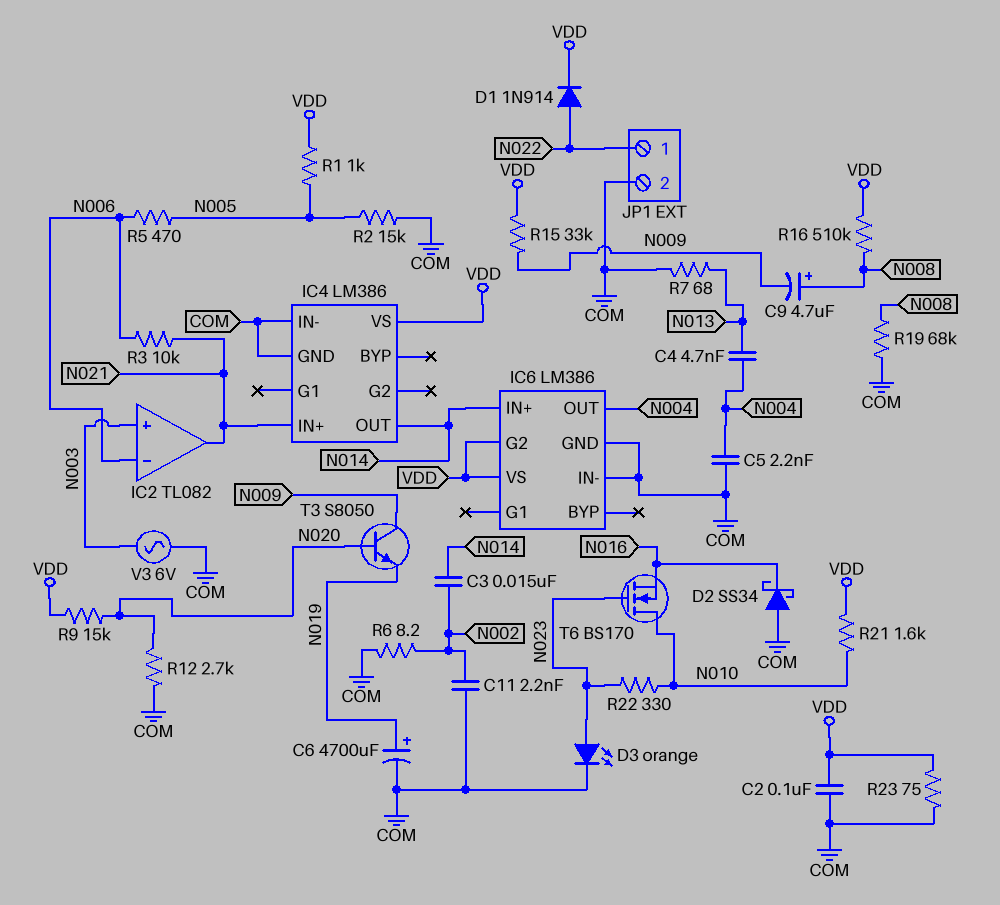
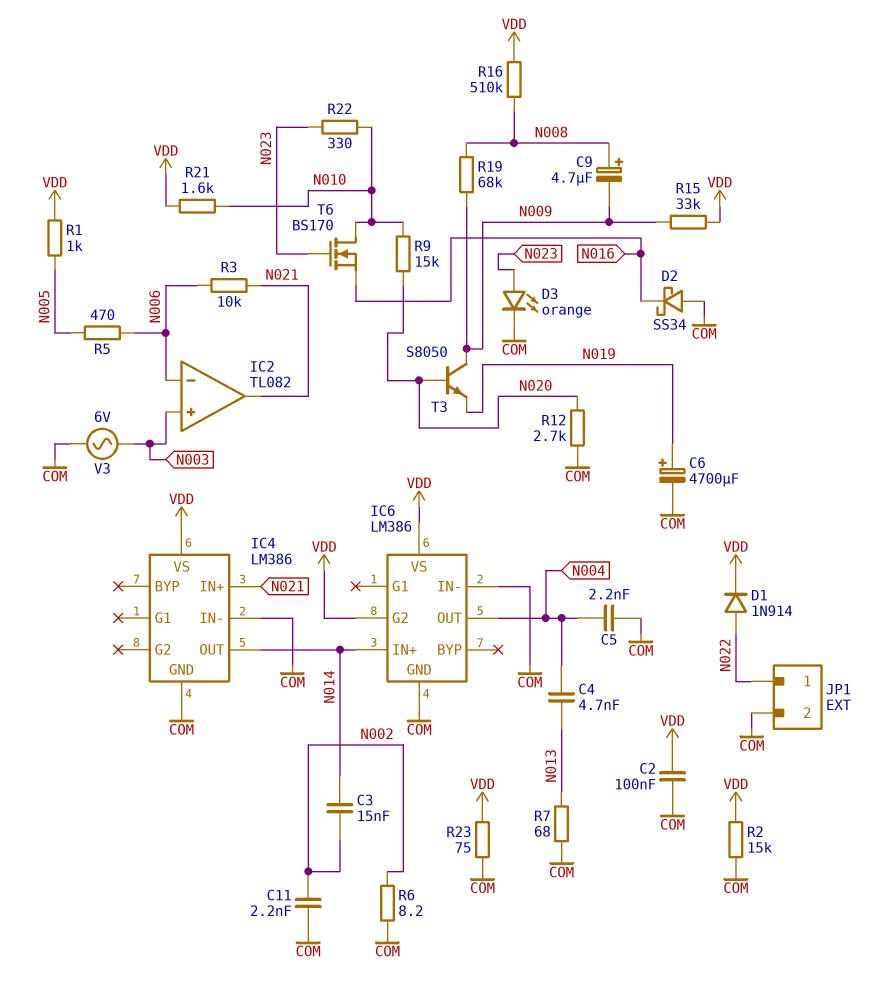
R2: 15k (COM, N005) -> 15k (COM, VDD)
R9: 15k (N020, VDD) -> 15k (N010, N020)
R19: 68k (COM, N008) -> 68k (N008, N009)

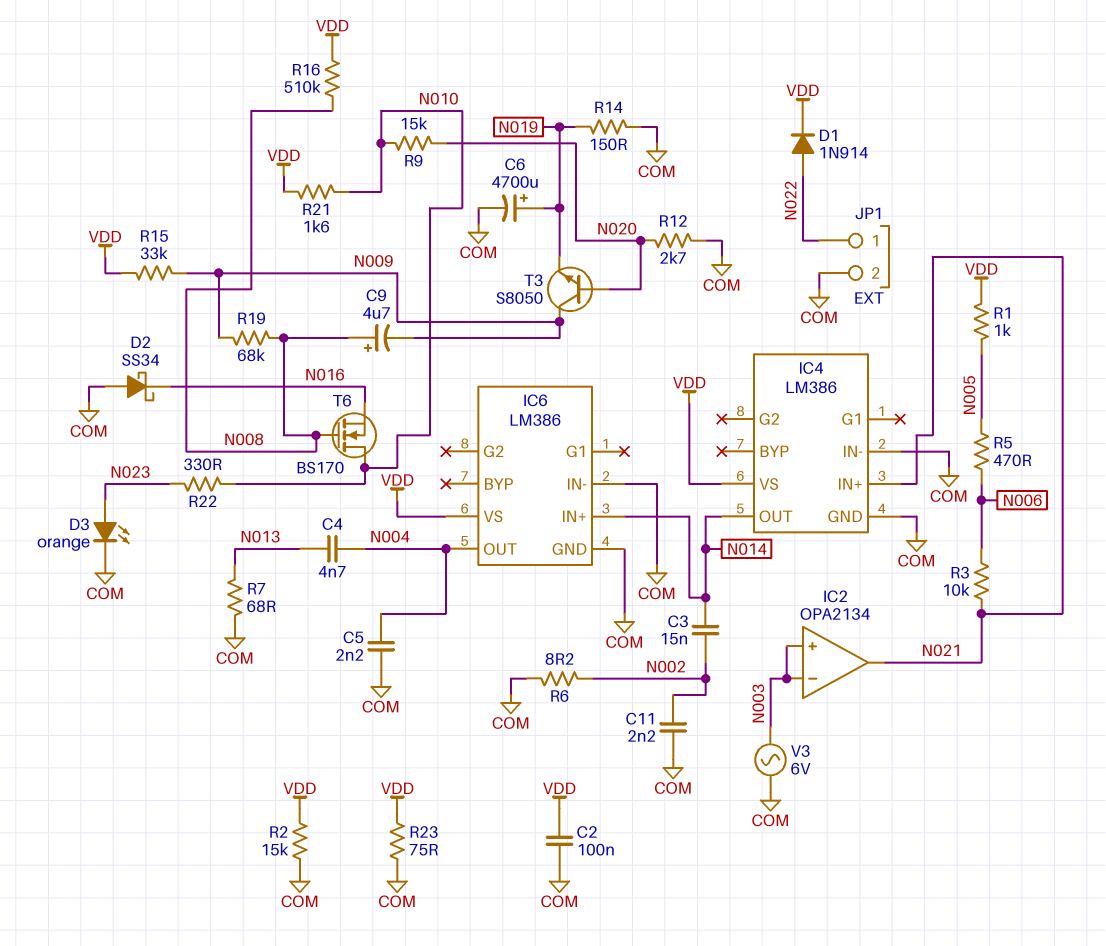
IC2: TL082 -> OPA2134
IC2 pin in-: N006 -> N003
IC6 pin G2: VDD -> none
R14: none -> 150 (COM, N019)
T6: NMOS BS170 (G N023, D N010, S N016) -> NMOS BS170 (G N008, D N010, S N016)

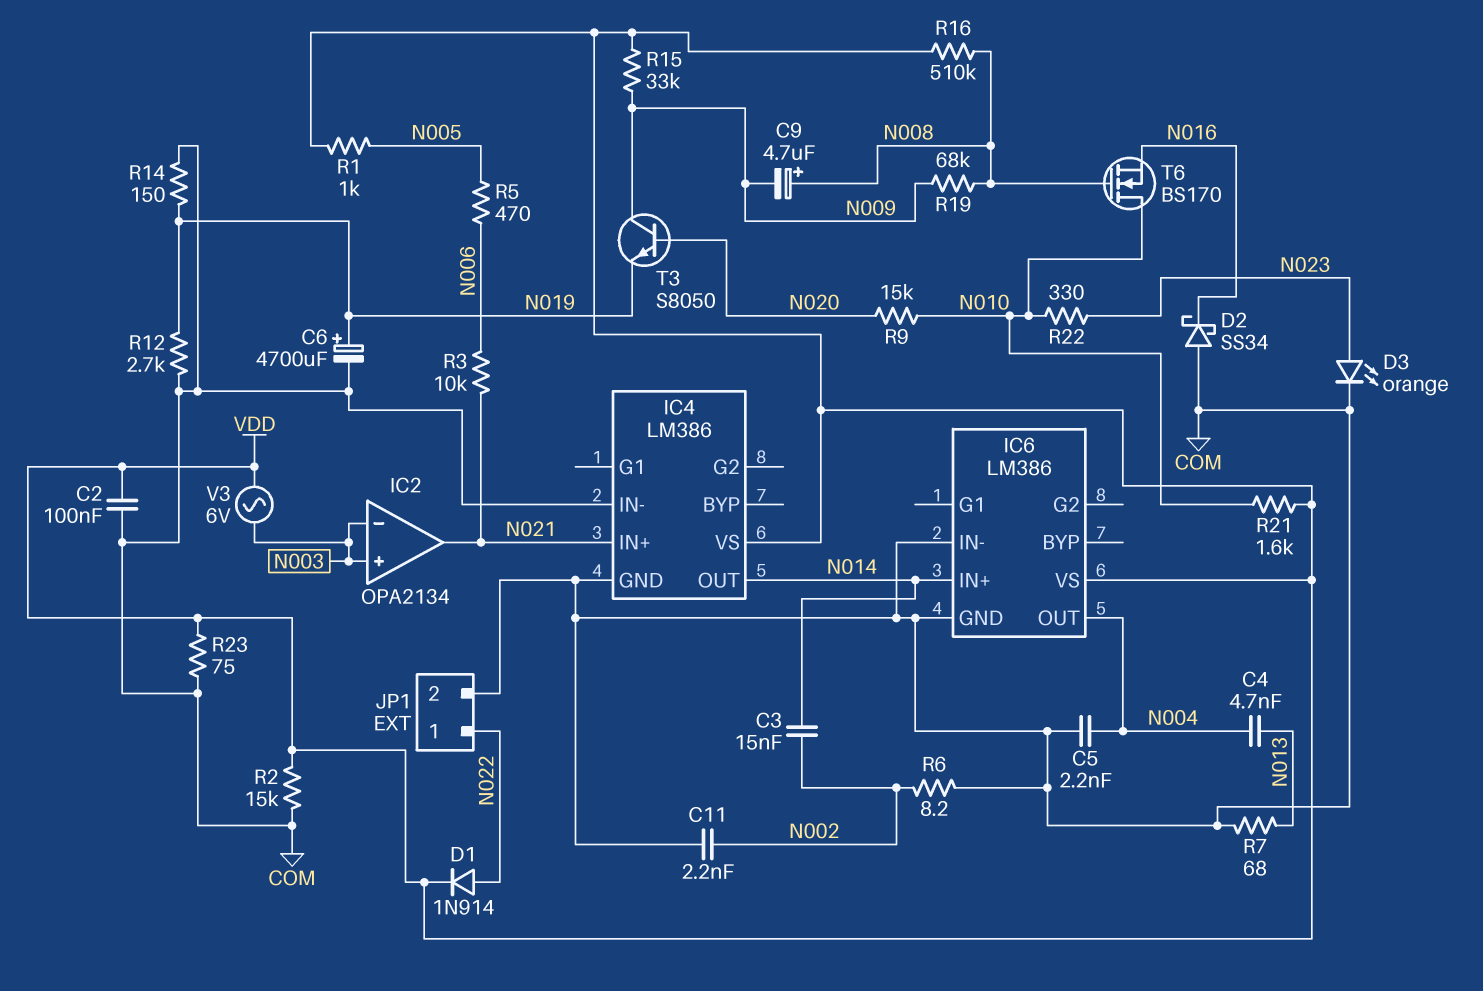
R12: 2.7k (COM, N020) -> 2.7k (COM, N019)
V3: AC 6V (COM, N003) -> AC 6V (N003, VDD)

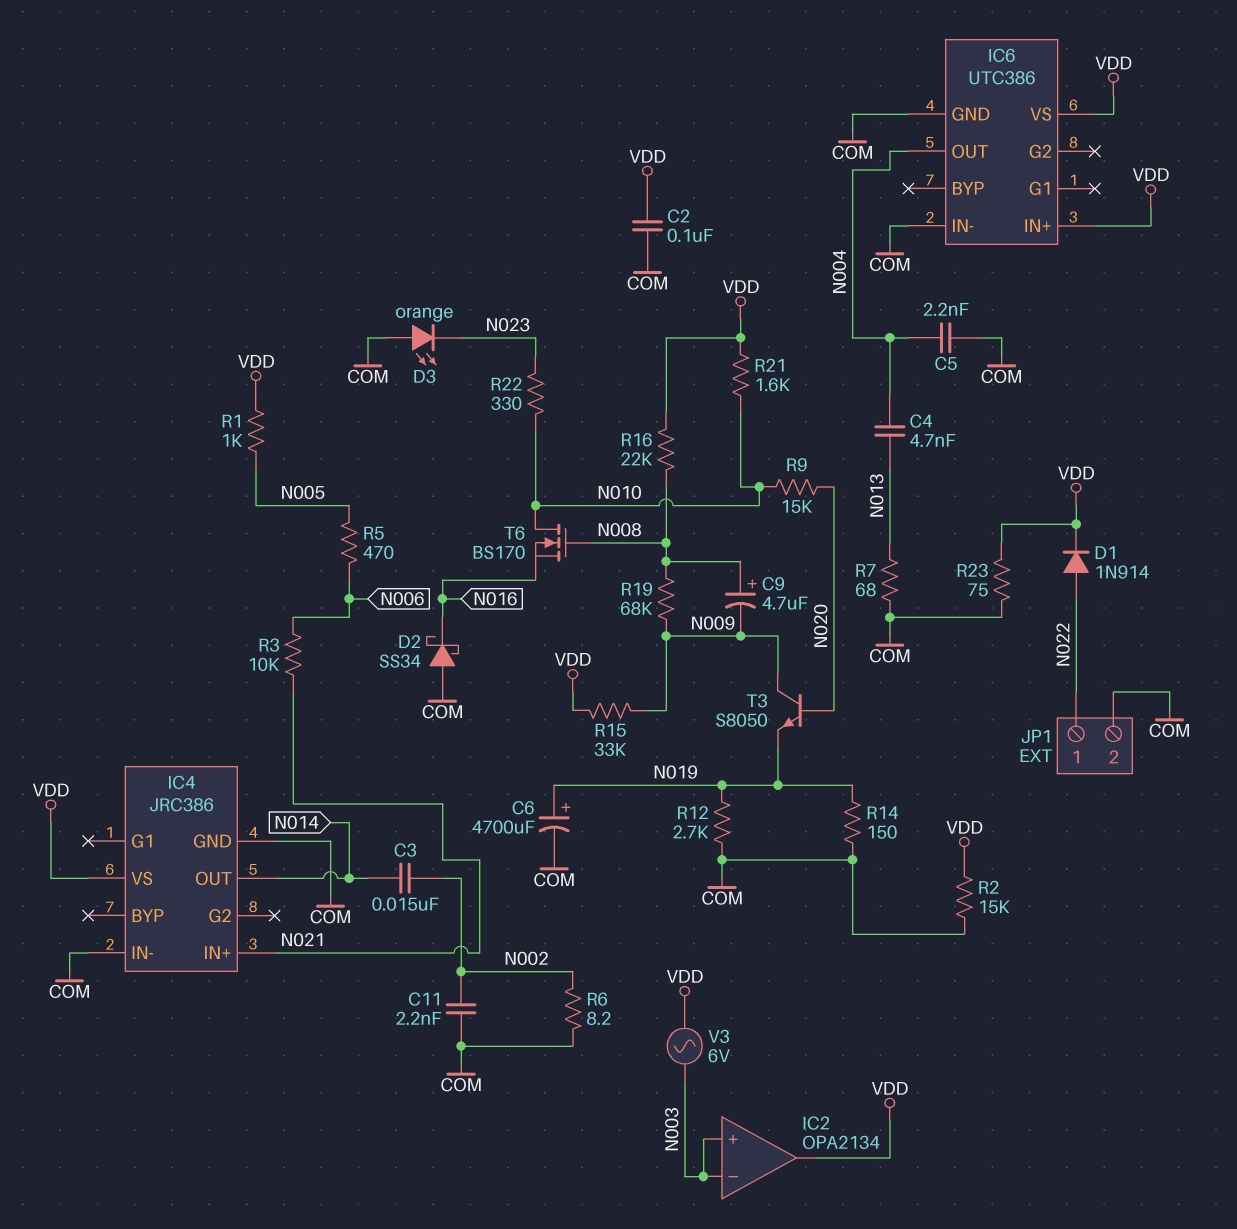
D3: LED orange (A N023, K COM) -> LED orange (A COM, K N023)
IC2 pin out: N021 -> VDD
IC4: LM386 -> JRC386
IC6: LM386 -> UTC386
IC6 pin IN+: N014 -> VDD
R16: 510k (N008, VDD) -> 22k (N008, VDD)

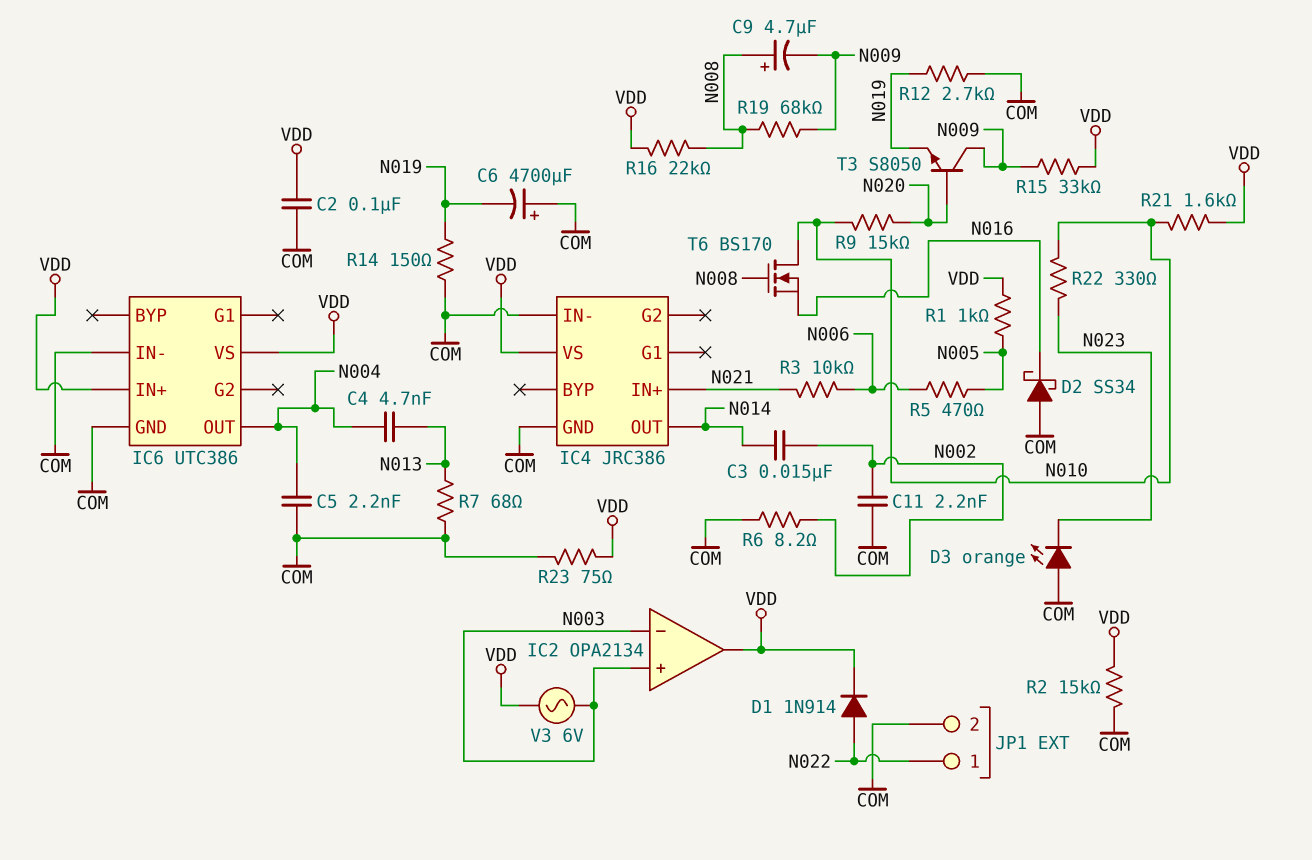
C6: 4700uF (plus N019, minus COM) -> 4700uF (plus COM, minus N019)

